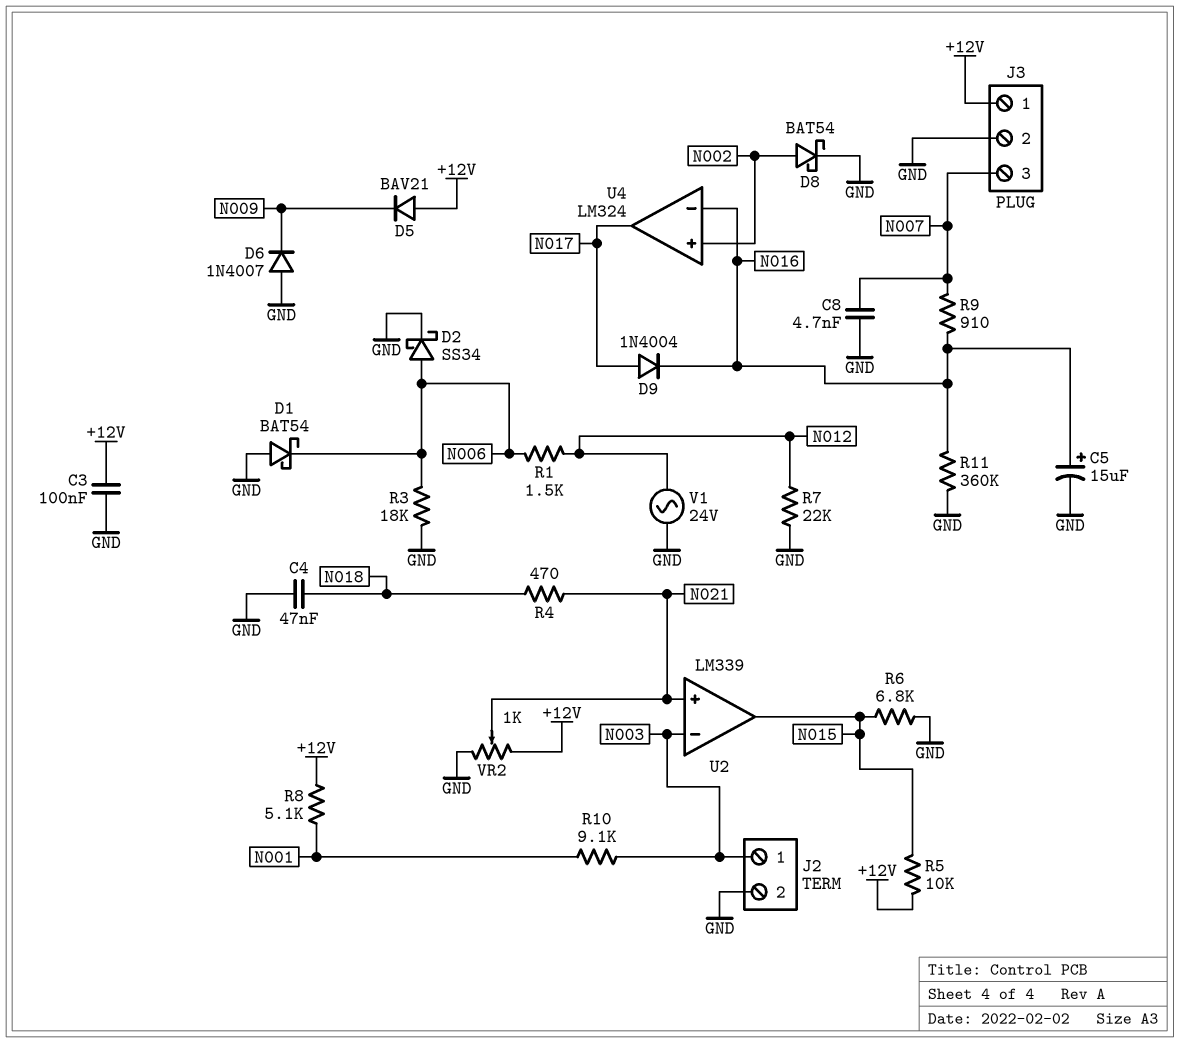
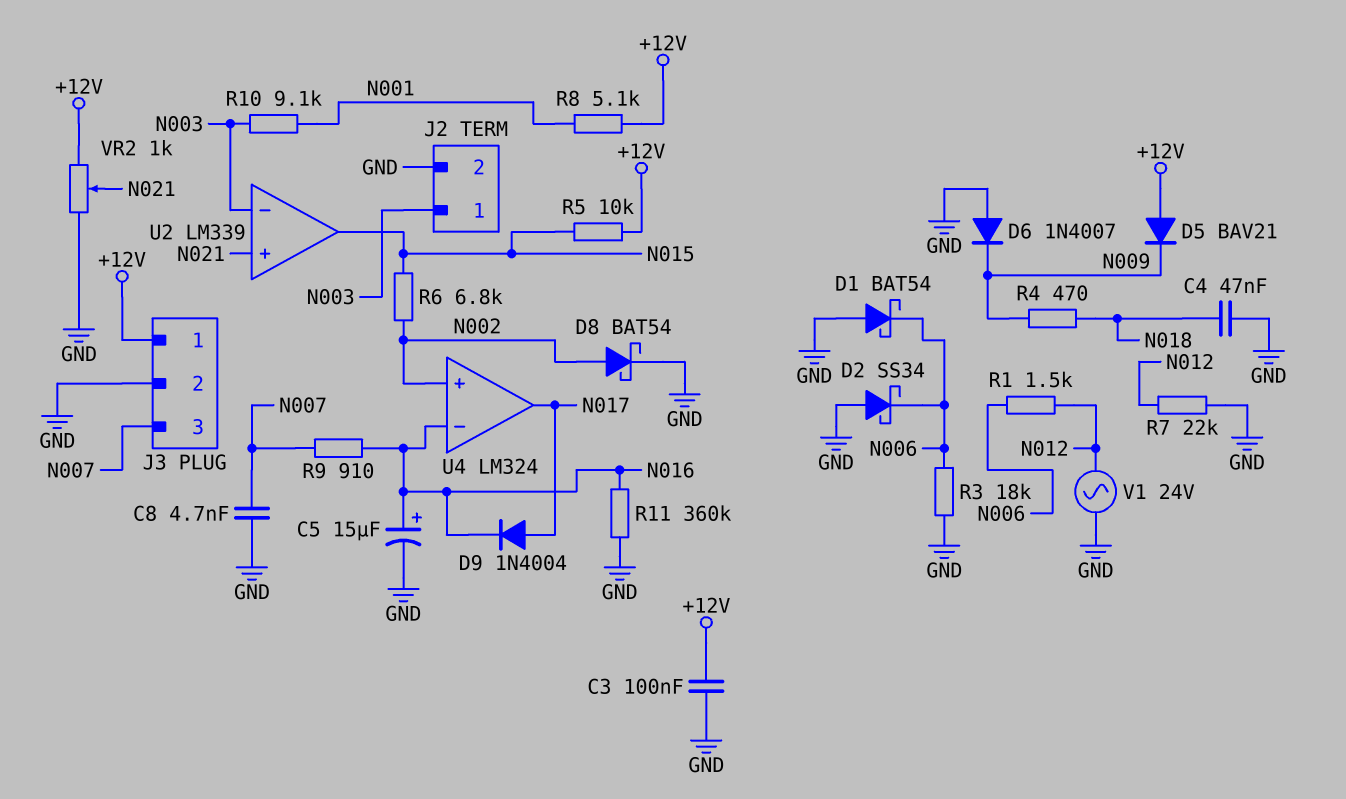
D2: schottky SS34 (A N006, K GND) -> schottky SS34 (A GND, K N006)
R4: 470 (N018, N021) -> 470 (N009, N018)
R6: 6.8k (GND, N015) -> 6.8k (N002, N015)

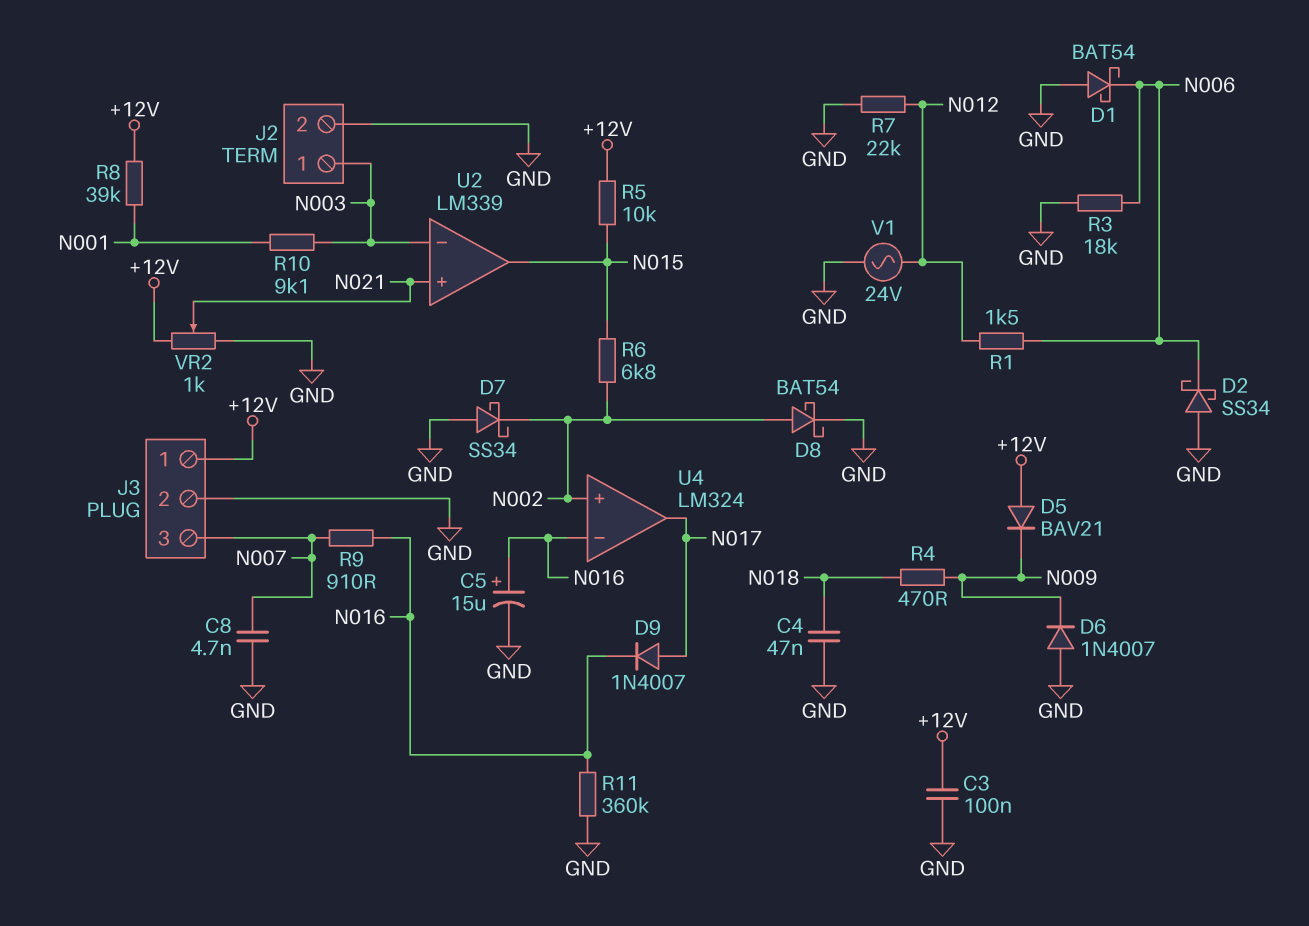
D7: none -> schottky SS34 (A GND, K N002)
D9: diode 1N4004 (A N017, K N016) -> diode 1N4007 (A N017, K N016)
R8: 5.1k (+12V, N001) -> 39k (+12V, N001)

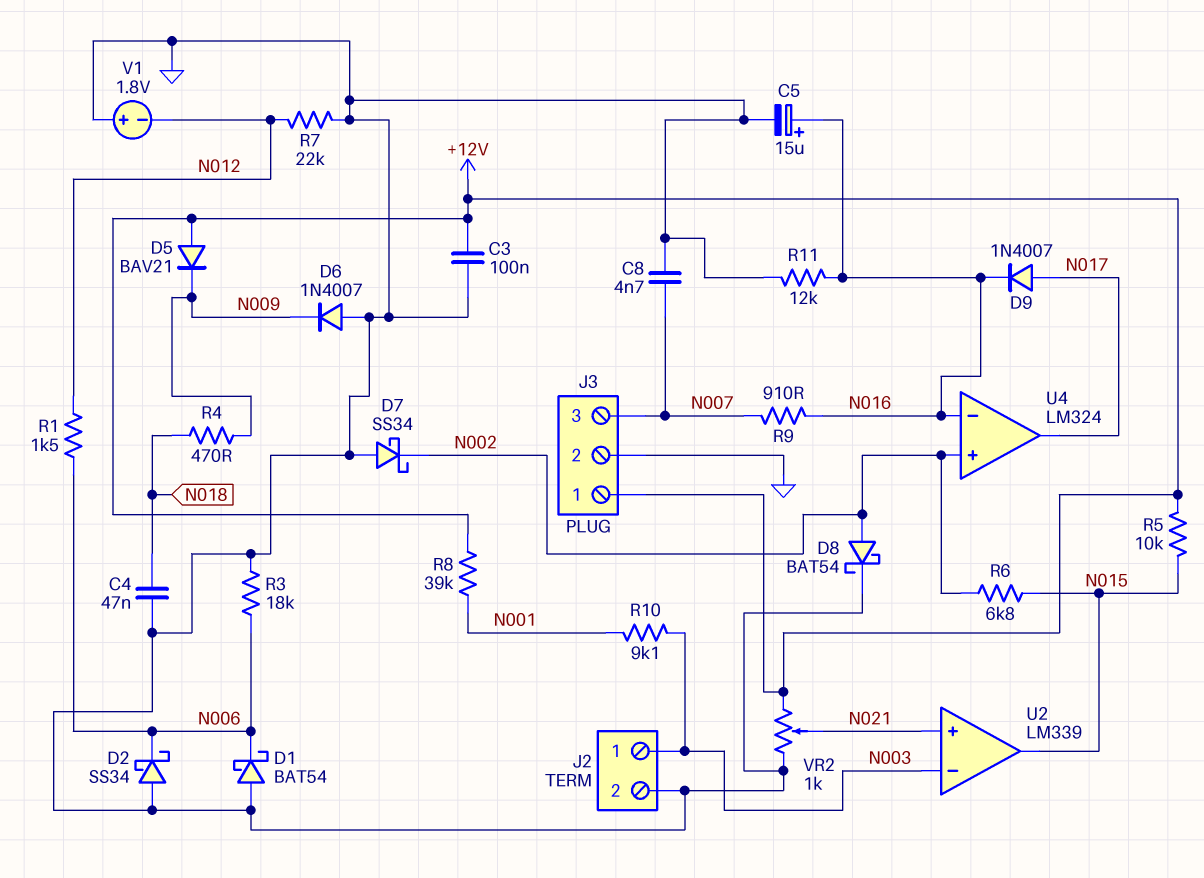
R11: 360k (GND, N016) -> 12k (GND, N016)
V1: AC 24V (GND, N012) -> 1.8V (plus GND, minus N012)

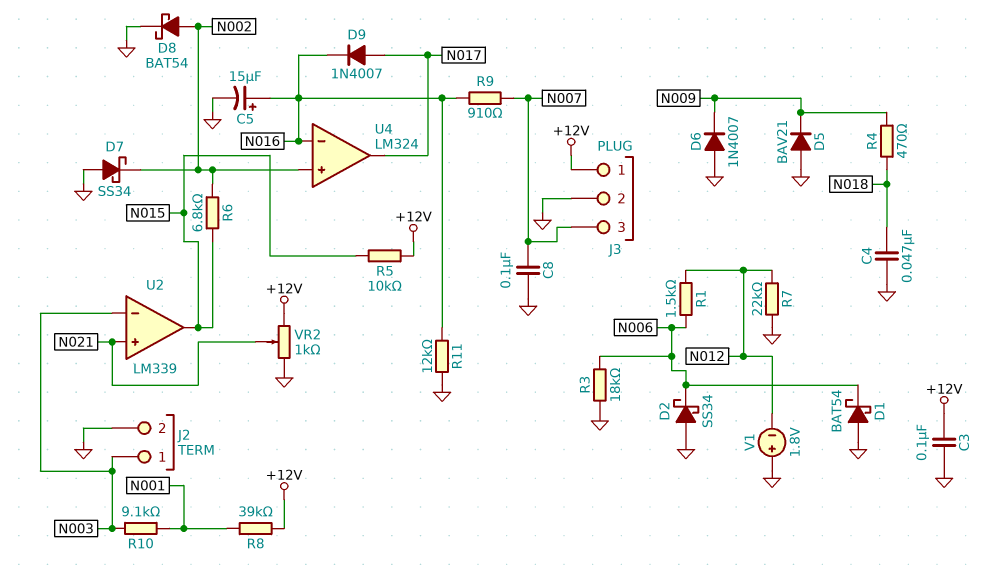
C8: 4.7nF (GND, N007) -> 100nF (GND, N007)
D5: diode BAV21 (A +12V, K N009) -> diode BAV21 (A GND, K N009)

